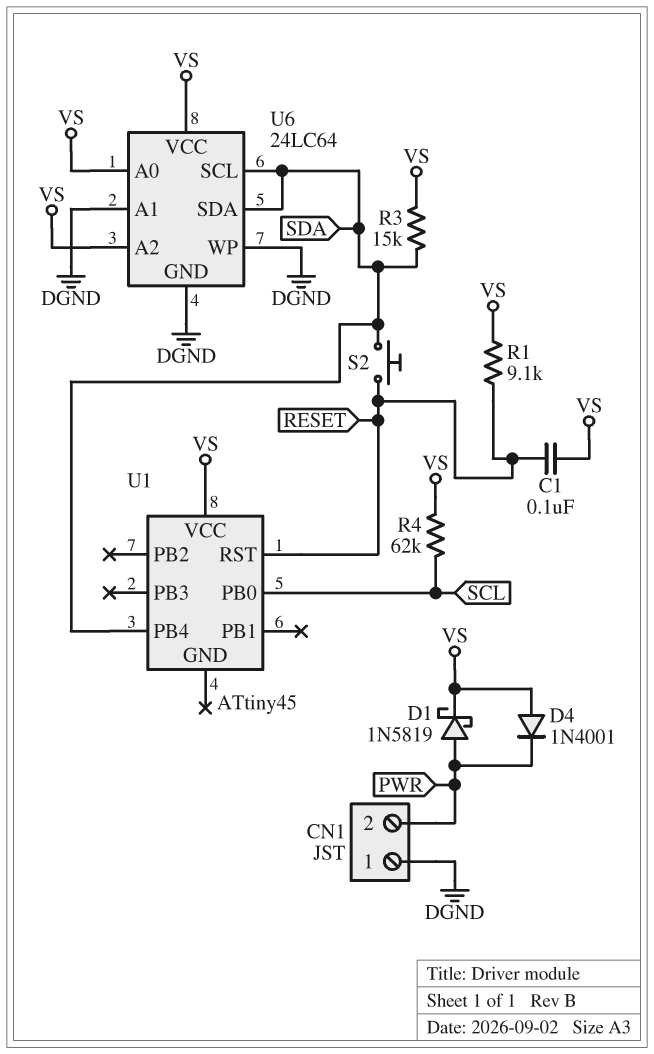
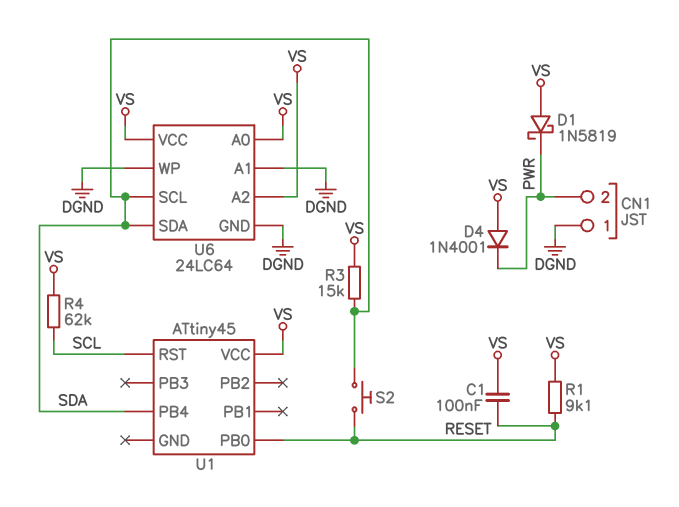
D1: schottky 1N5819 (A PWR, K VS) -> schottky 1N5819 (A VS, K PWR)
U1 pin PB0: SCL -> RESET
U1 pin RST: RESET -> SCL

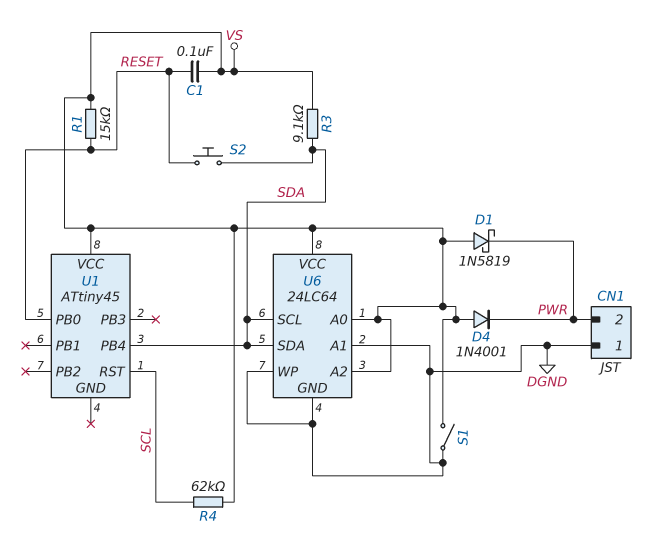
R1: 9.1k (RESET, VS) -> 15k (RESET, VS)
R3: 15k (SDA, VS) -> 9.1k (SDA, VS)
S1: none -> switch (DGND, VS)

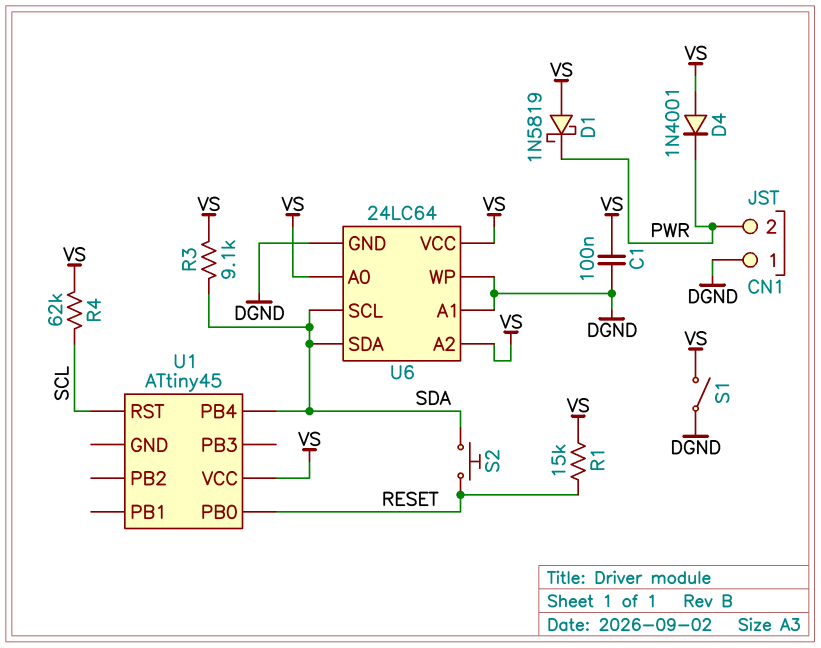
C1: 100nF (RESET, VS) -> 100nF (DGND, VS)

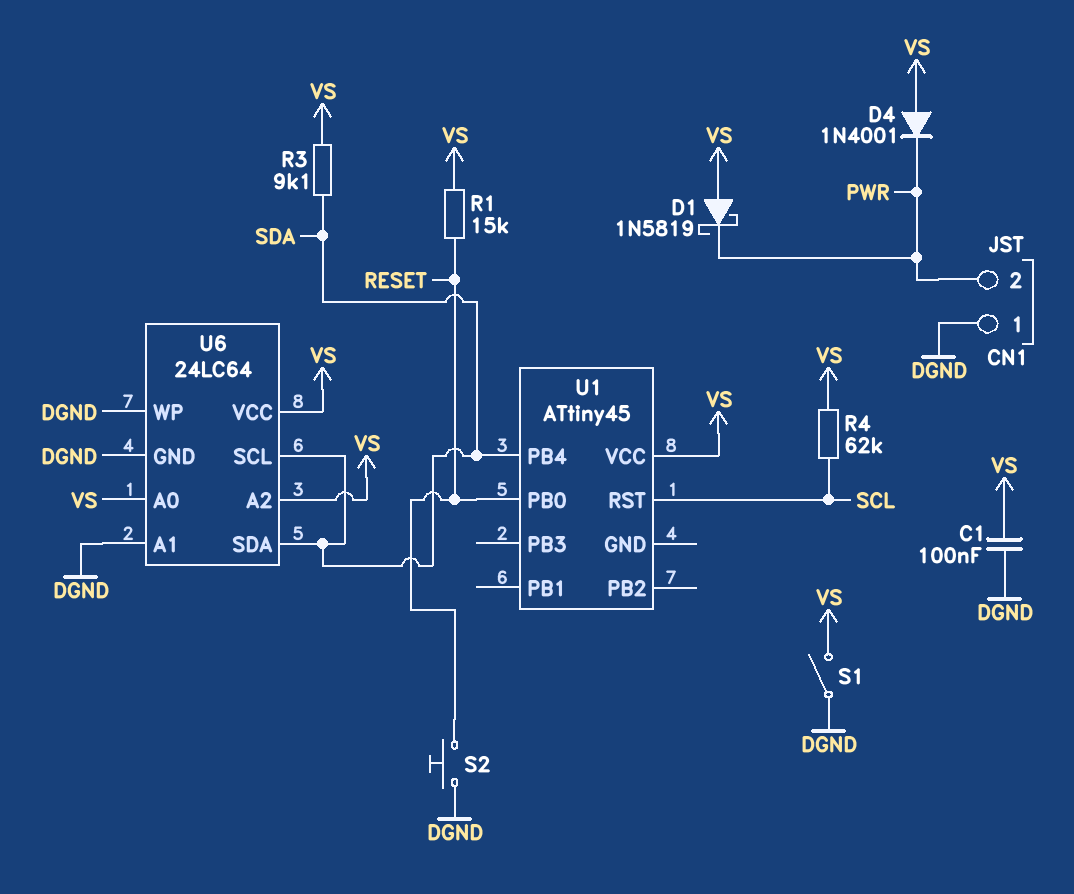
S2: button (RESET, SDA) -> button (DGND, RESET)

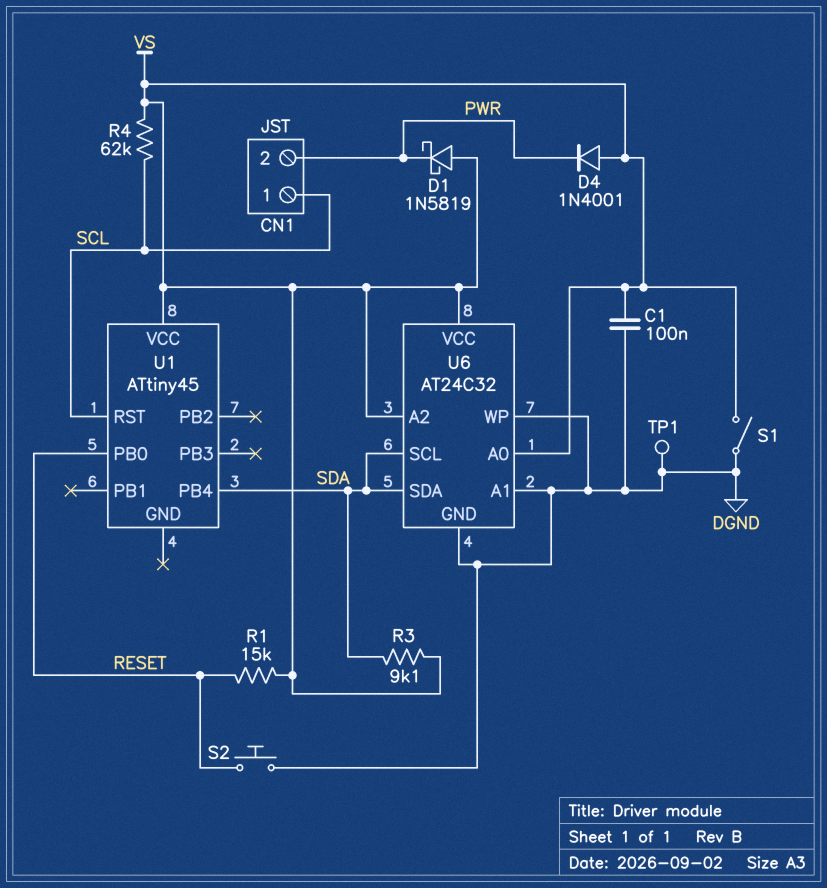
CN1 pin 1: DGND -> SCL
TP1: none -> test point (DGND)
U6: 24LC64 -> AT24C32

